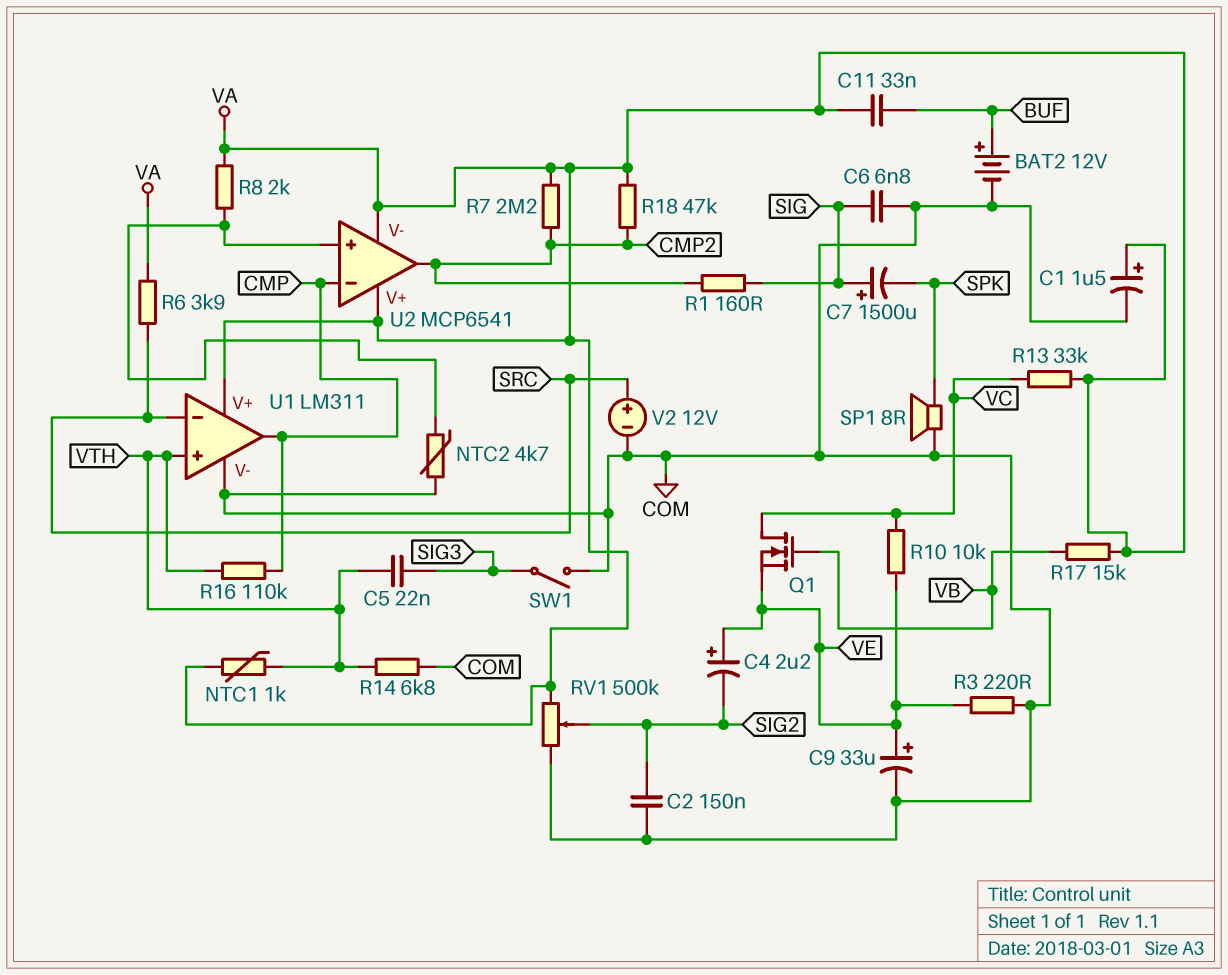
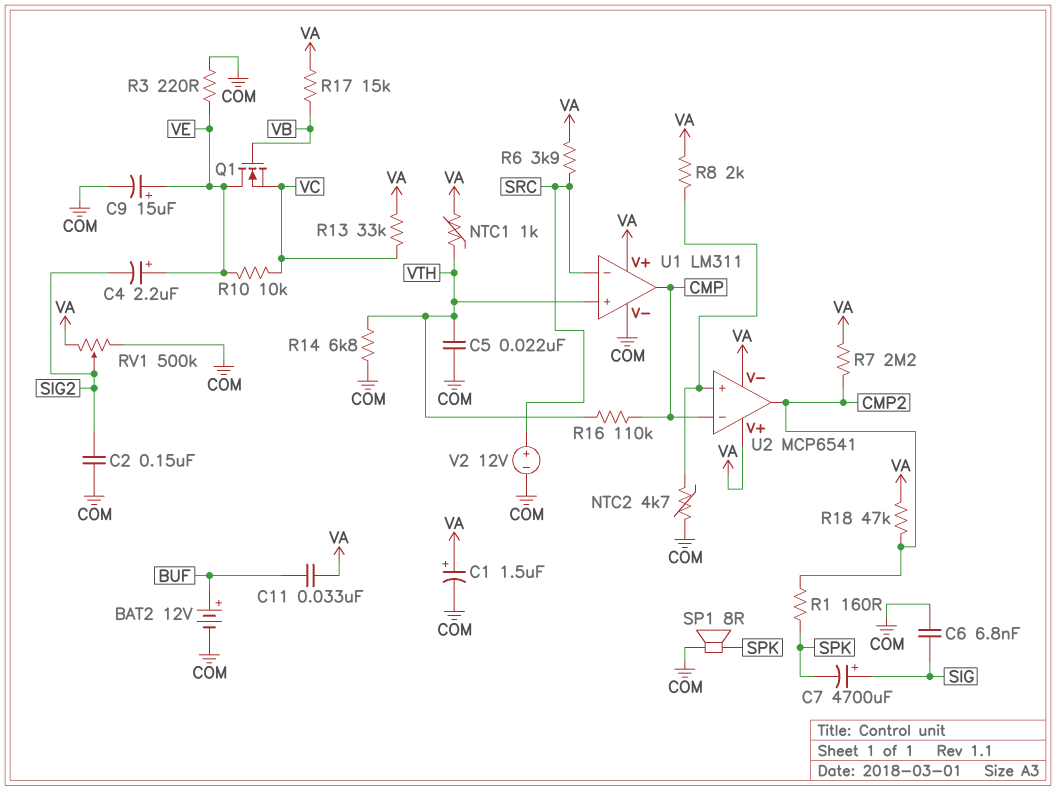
C5: 22nF (SIG3, VTH) -> 22nF (COM, VTH)
C7: 1500uF (plus SIG, minus SPK) -> 4700uF (plus SIG, minus SPK)
C9: 33uF (plus VE, minus COM) -> 15uF (plus VE, minus COM)
Q1: NMOS (G VB, D VC, S VE) -> NMOS (G VB, D VE, S VC)
R1: 160 (CMP2, SIG) -> 160 (CMP2, SPK)
SW1: switch (COM, SIG3) -> none

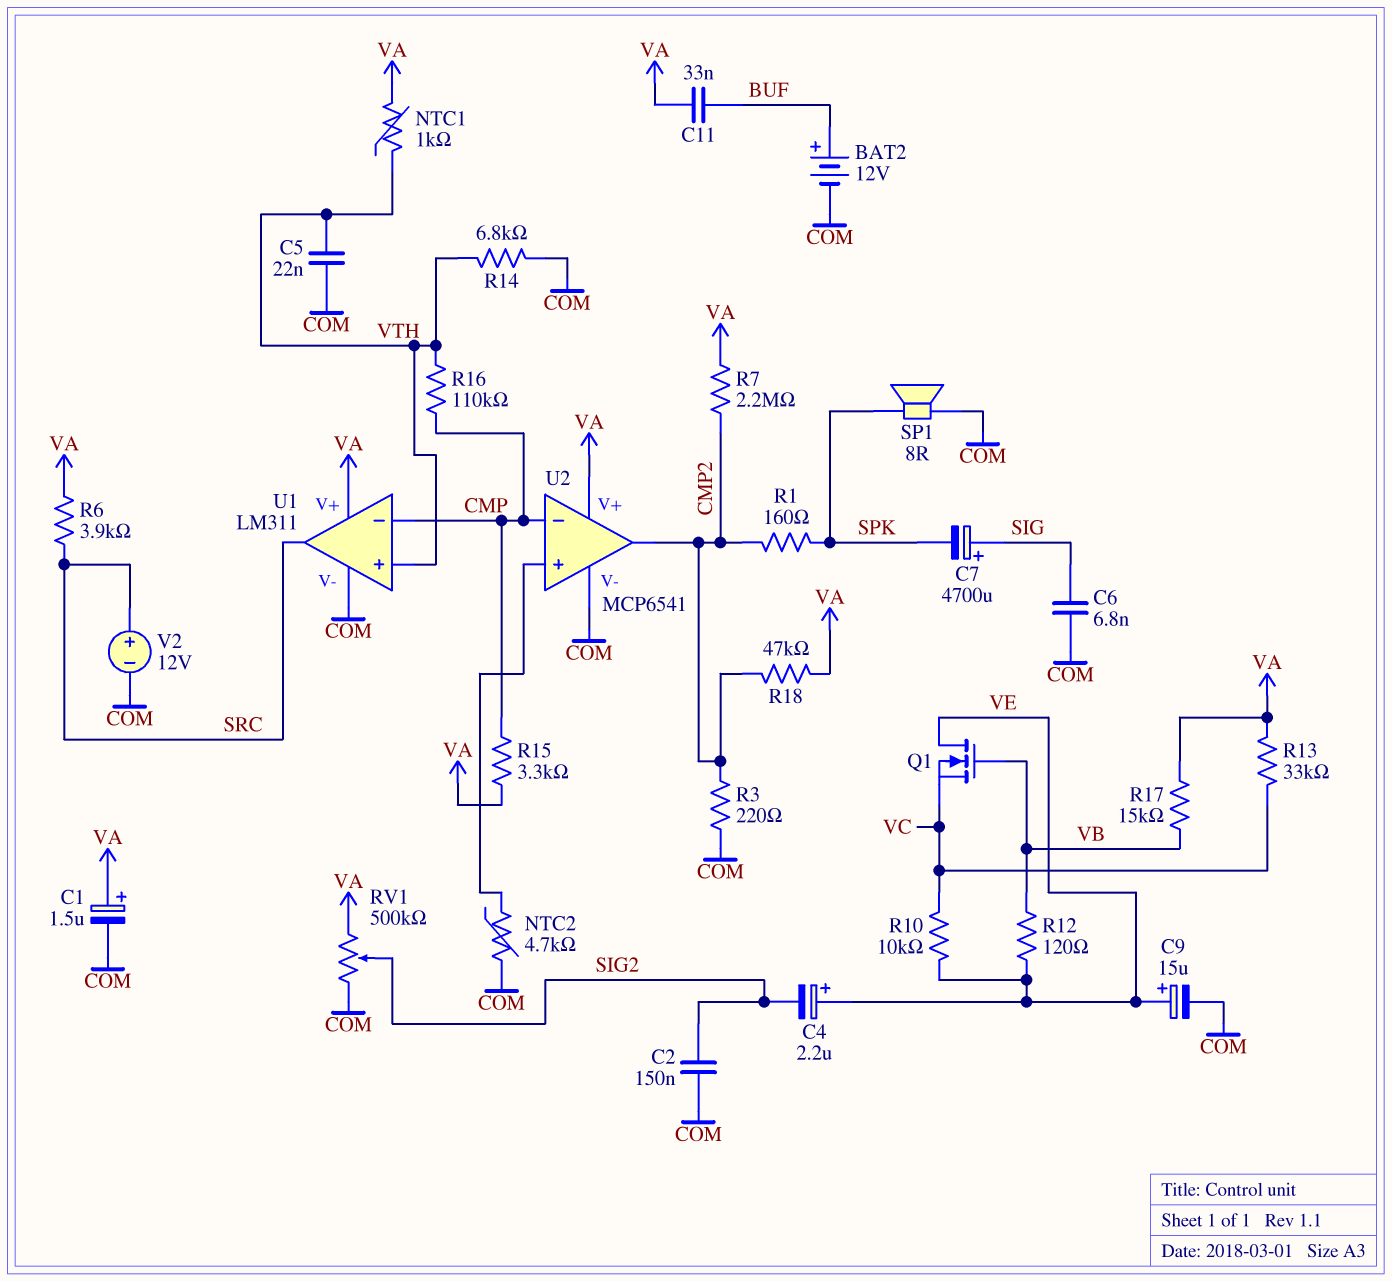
R3: 220 (COM, VE) -> 220 (CMP2, COM)
R8: 2k (U2/in+, VA) -> none
R12: none -> 120 (VB, VE)
R15: none -> 3.3k (CMP, VA)
U1 pin in-: SRC -> CMP
U1 pin out: CMP -> SRC
U2 pin V-: VA -> COM

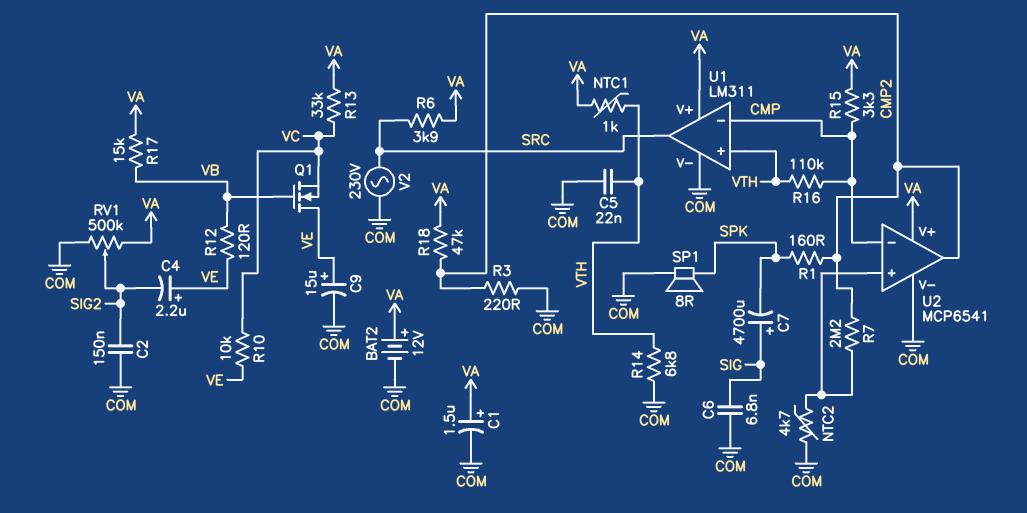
BAT2: 12V (plus BUF, minus COM) -> 12V (plus VA, minus COM)
C11: 33nF (BUF, VA) -> none
R7: 2.2M (CMP2, VA) -> 2.2M (CMP2, U2/in+)
V2: 12V (plus SRC, minus COM) -> AC 230V (COM, SRC)

